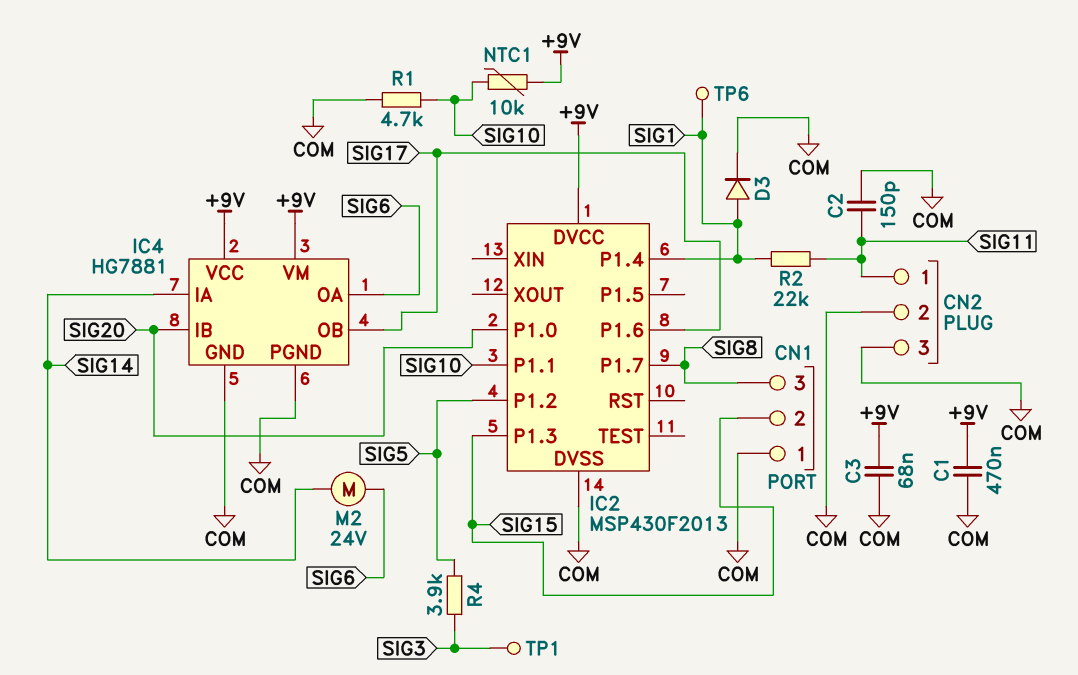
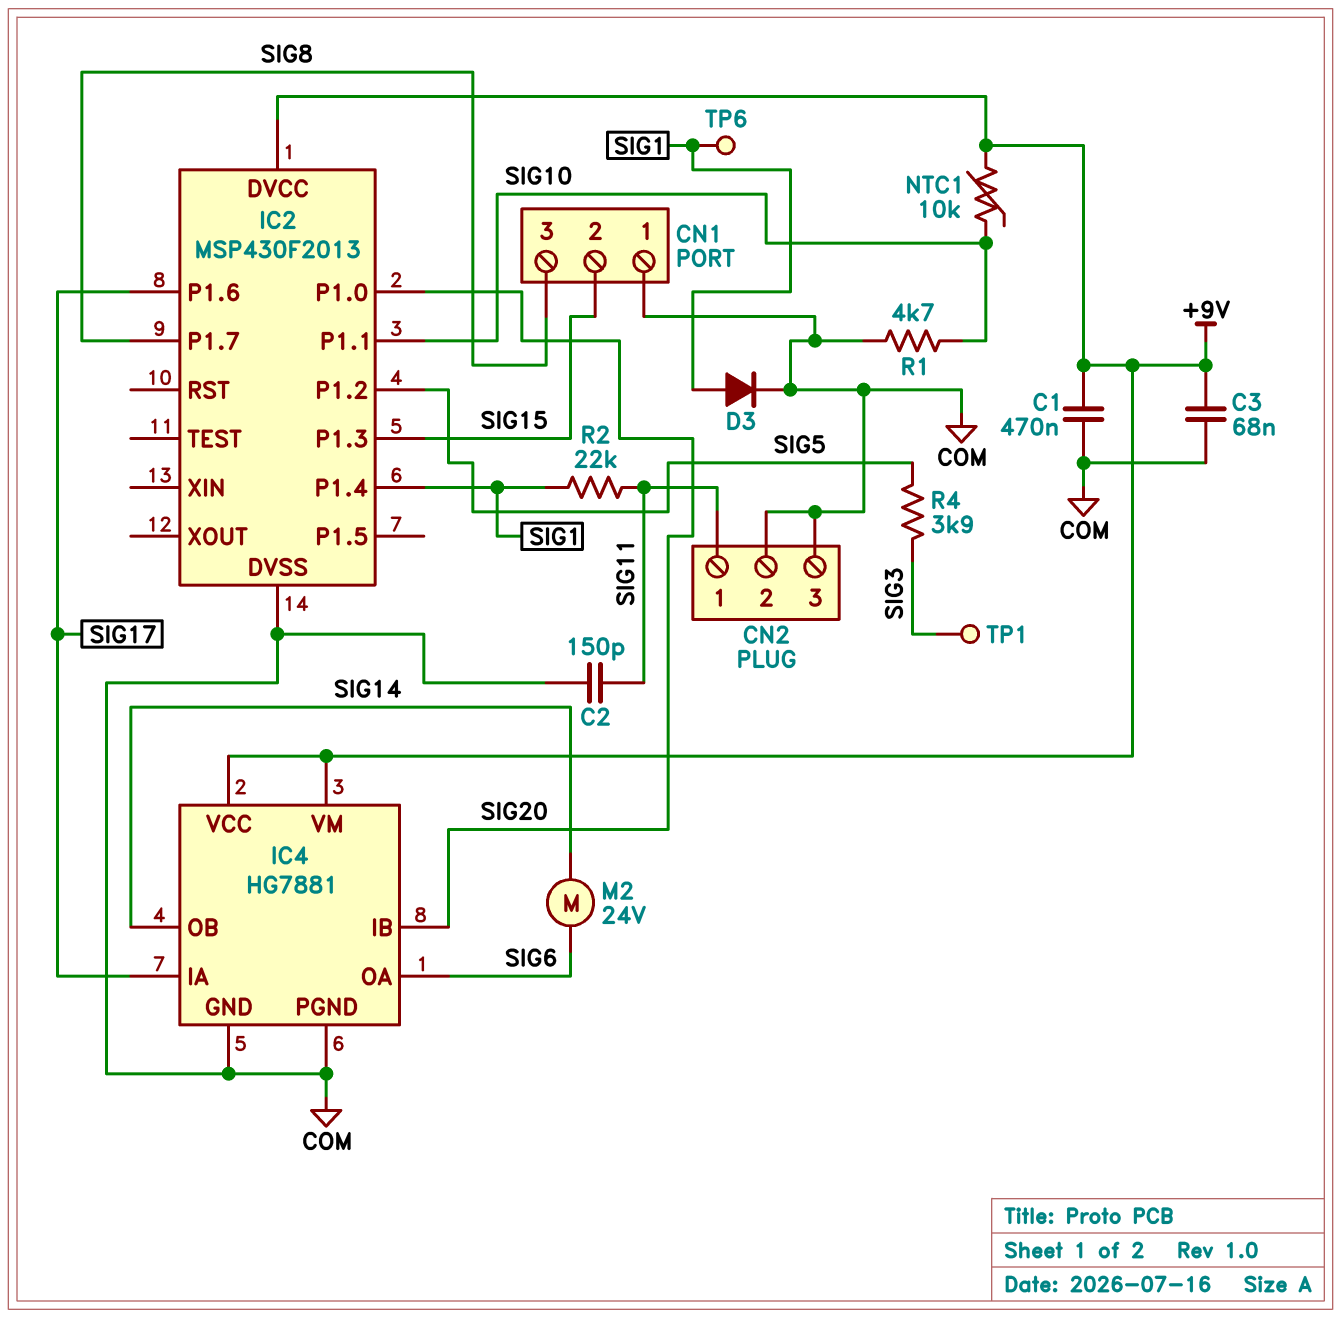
IC4 pin IA: SIG14 -> SIG17
IC4 pin OB: SIG17 -> SIG14

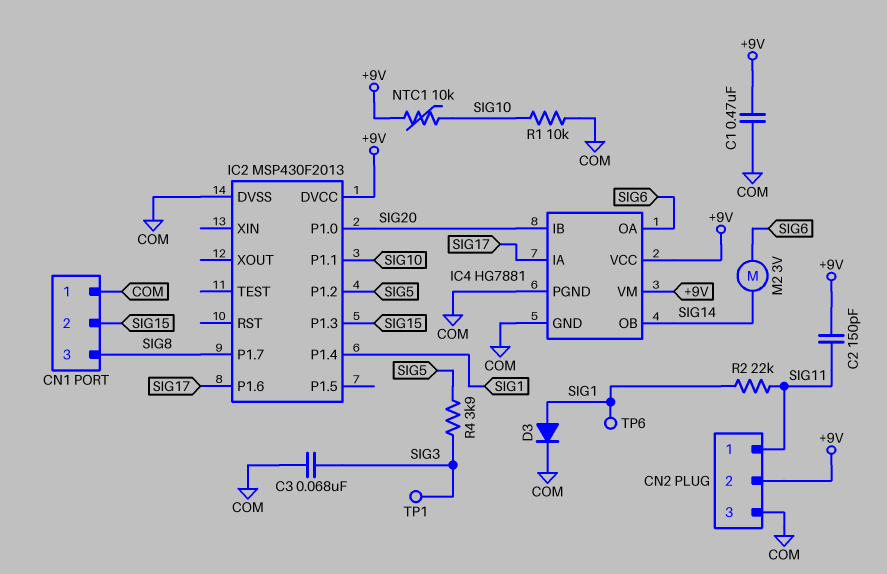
C2: 150pF (COM, SIG11) -> 150pF (+9V, SIG11)
C3: 68nF (+9V, COM) -> 68nF (COM, SIG3)
CN2 pin 2: COM -> +9V
M2: motor 24V (SIG6, SIG14) -> motor 3V (SIG6, SIG14)
R1: 4.7k (COM, SIG10) -> 10k (COM, SIG10)

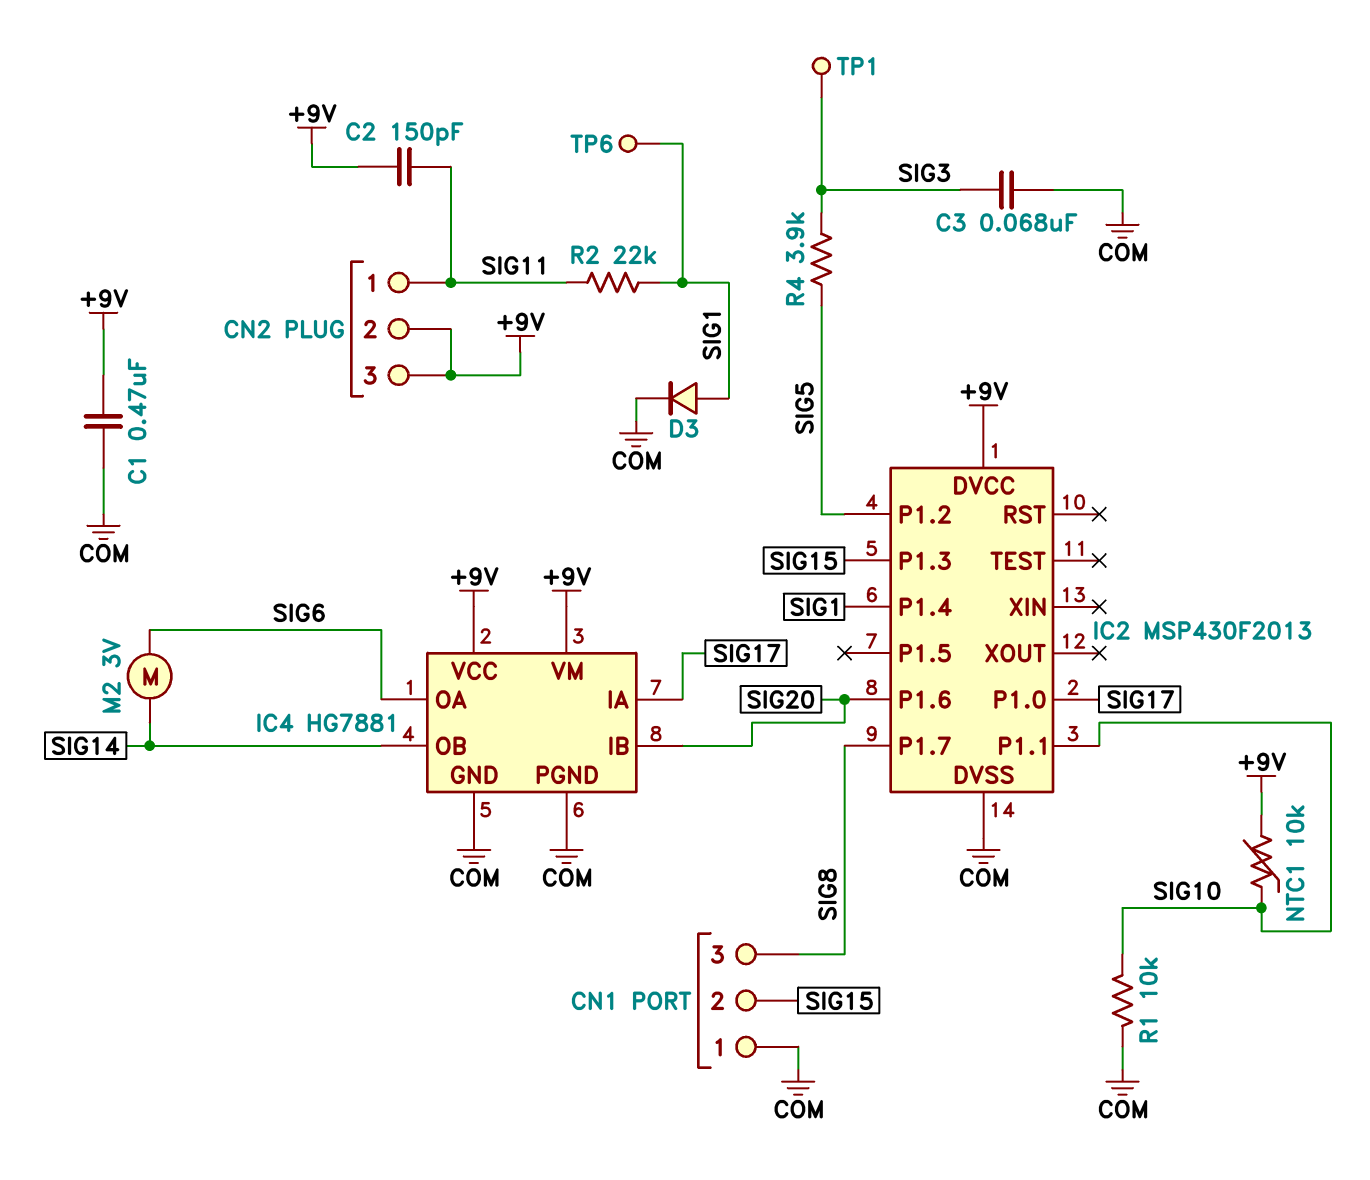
CN2 pin 3: COM -> +9V
IC2 pin P1.0: SIG20 -> SIG17
IC2 pin P1.6: SIG17 -> SIG20

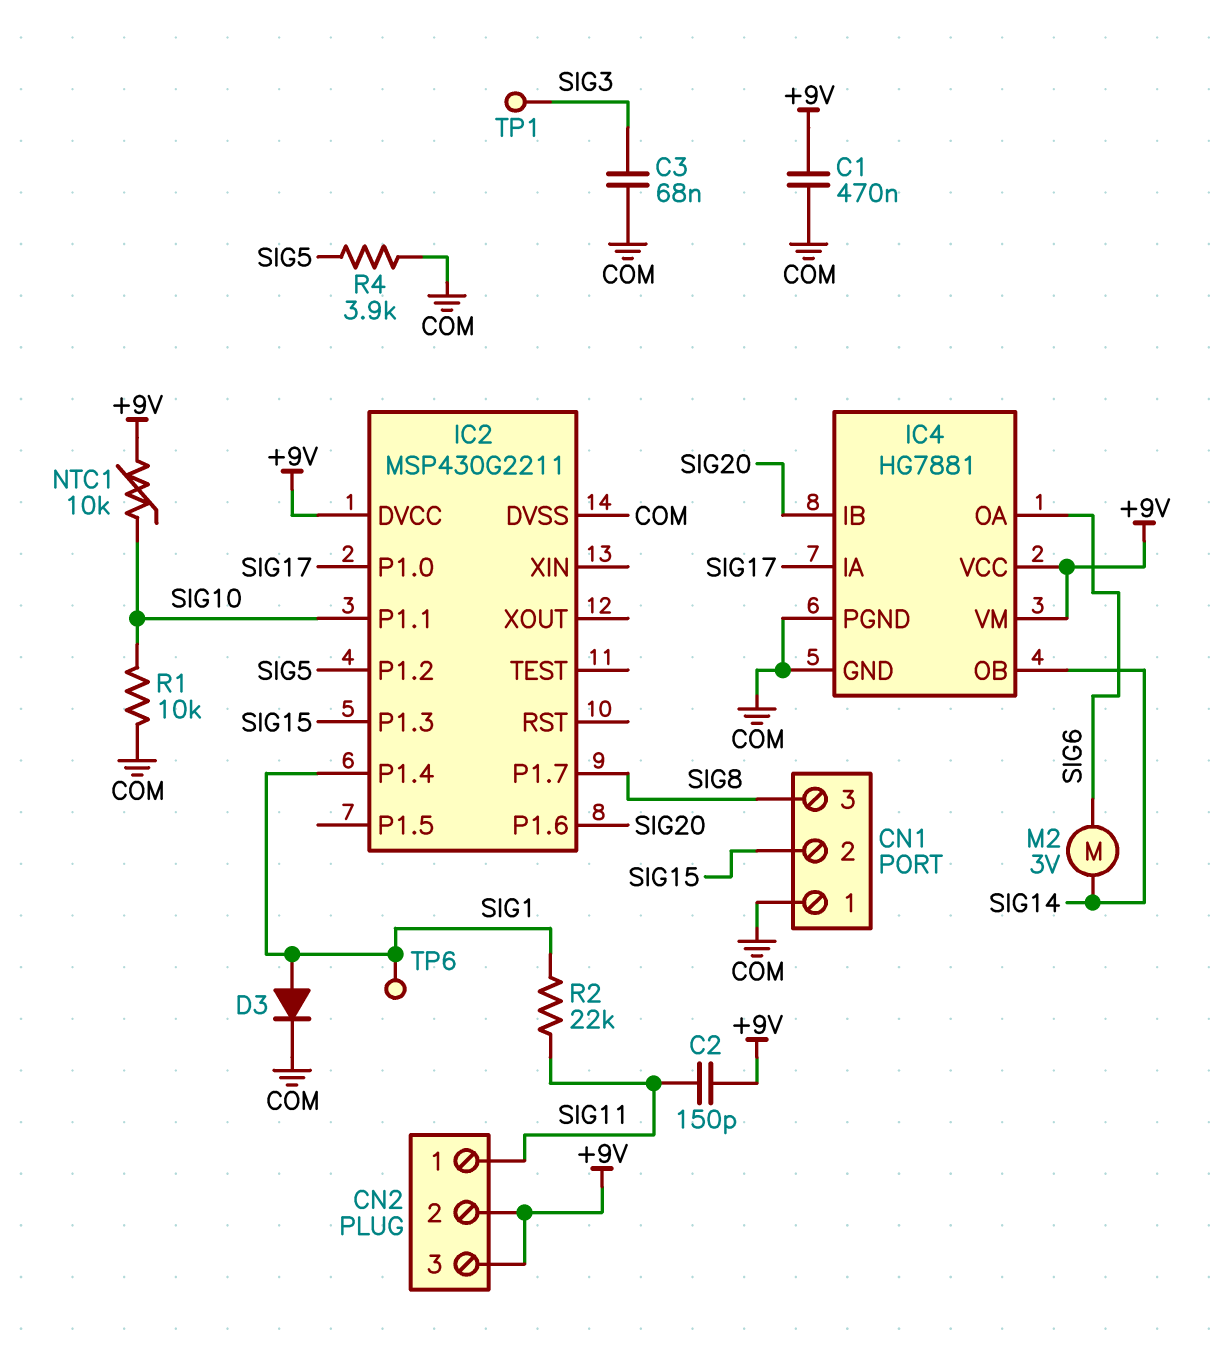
IC2: MSP430F2013 -> MSP430G2211
R4: 3.9k (SIG3, SIG5) -> 3.9k (COM, SIG5)

